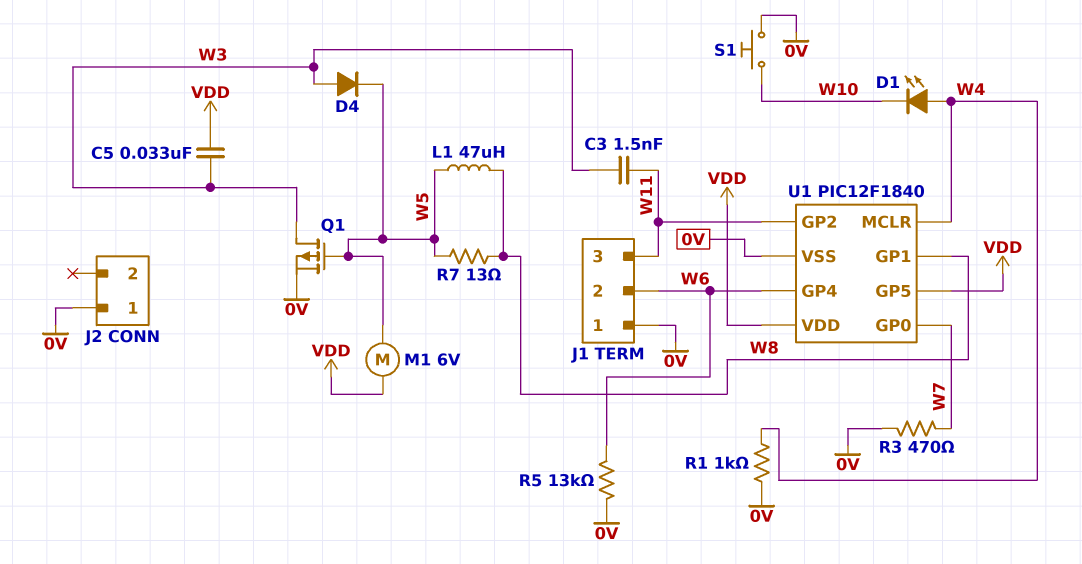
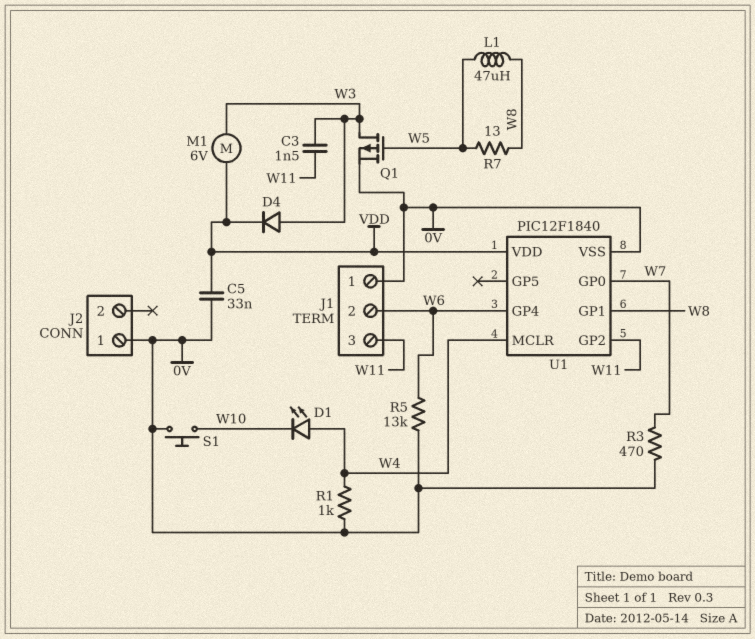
C5: 33nF (VDD, W3) -> 33nF (0V, VDD)
D4: diode (A W3, K W5) -> diode (A W3, K VDD)
M1: motor 6V (VDD, W5) -> motor 6V (VDD, W3)
U1 pin GP5: VDD -> none

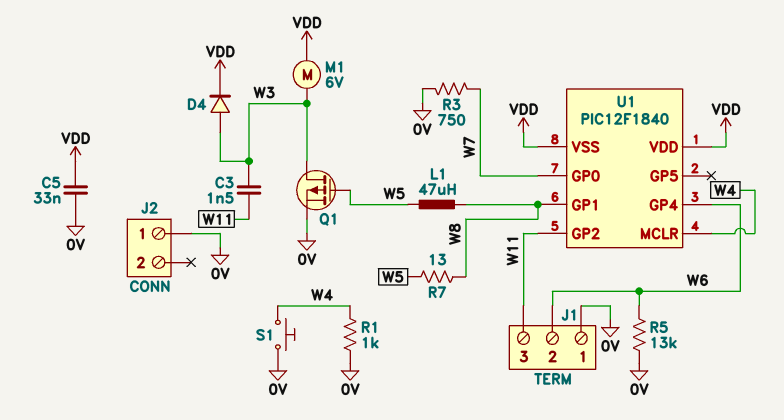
D1: LED (A W4, K W10) -> none
R3: 470 (0V, W7) -> 750 (0V, W7)
S1: button (0V, W10) -> button (0V, W4)
U1 pin VSS: 0V -> VDD

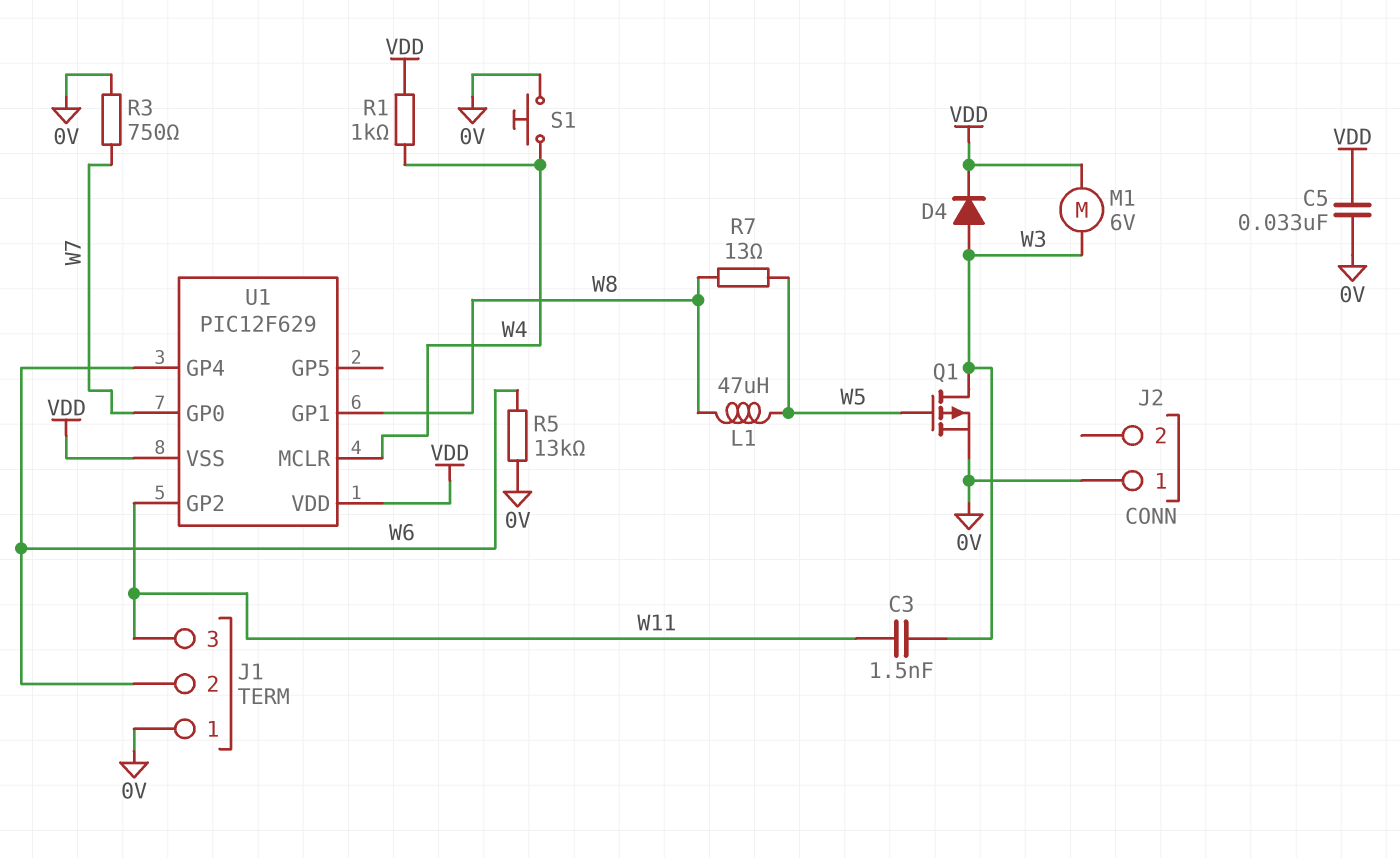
R1: 1k (0V, W4) -> 1k (VDD, W4)
U1: PIC12F1840 -> PIC12F629

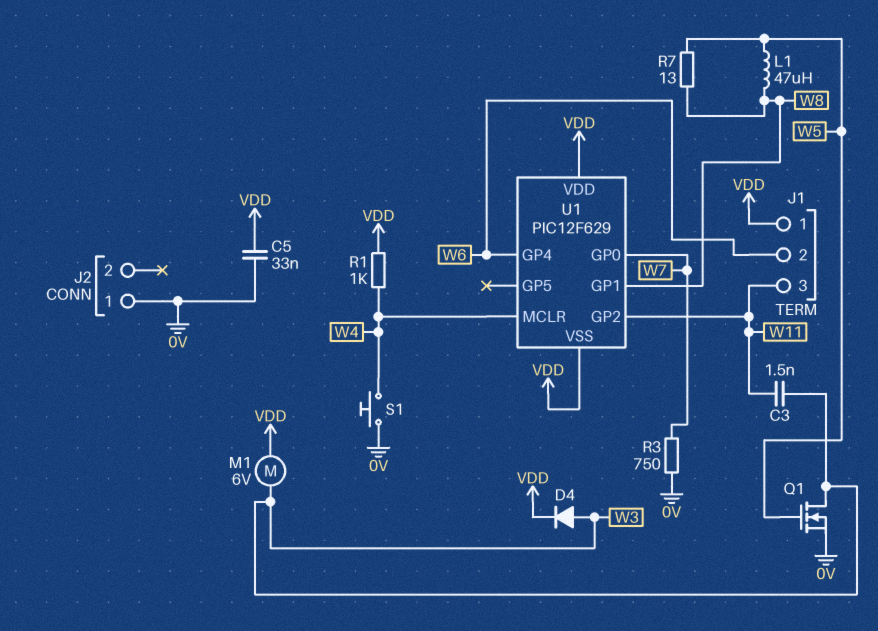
J1 pin 1: 0V -> VDD
Q1: PMOS (G W5, D W3, S 0V) -> NMOS (G W5, D W3, S 0V)
R5: 13k (0V, W6) -> none

